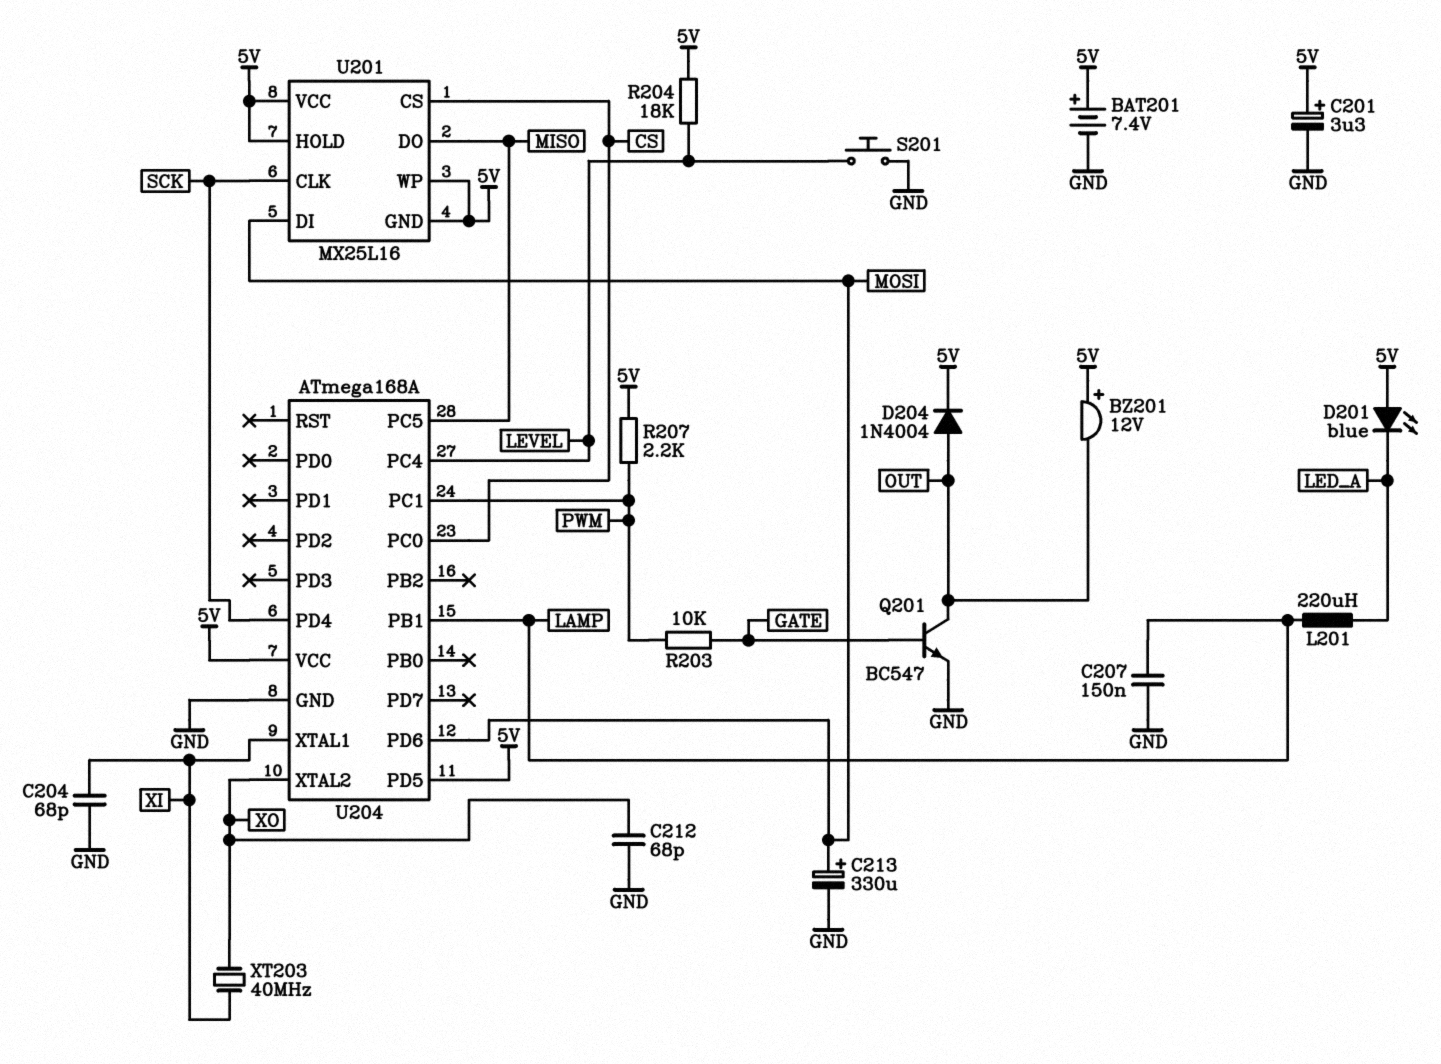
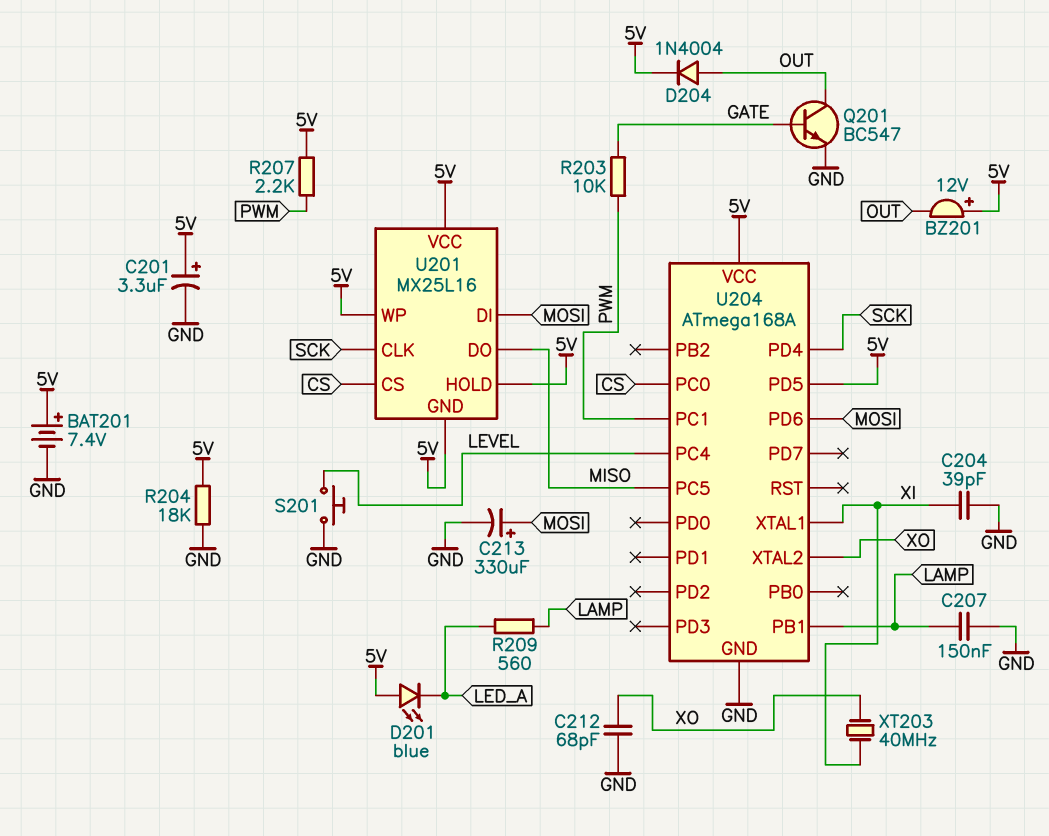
C204: 68pF (GND, XI) -> 39pF (GND, XI)
L201: 220uH (LAMP, LED_A) -> none
R204: 18k (5V, LEVEL) -> 18k (5V, GND)
R209: none -> 560 (LAMP, LED_A)

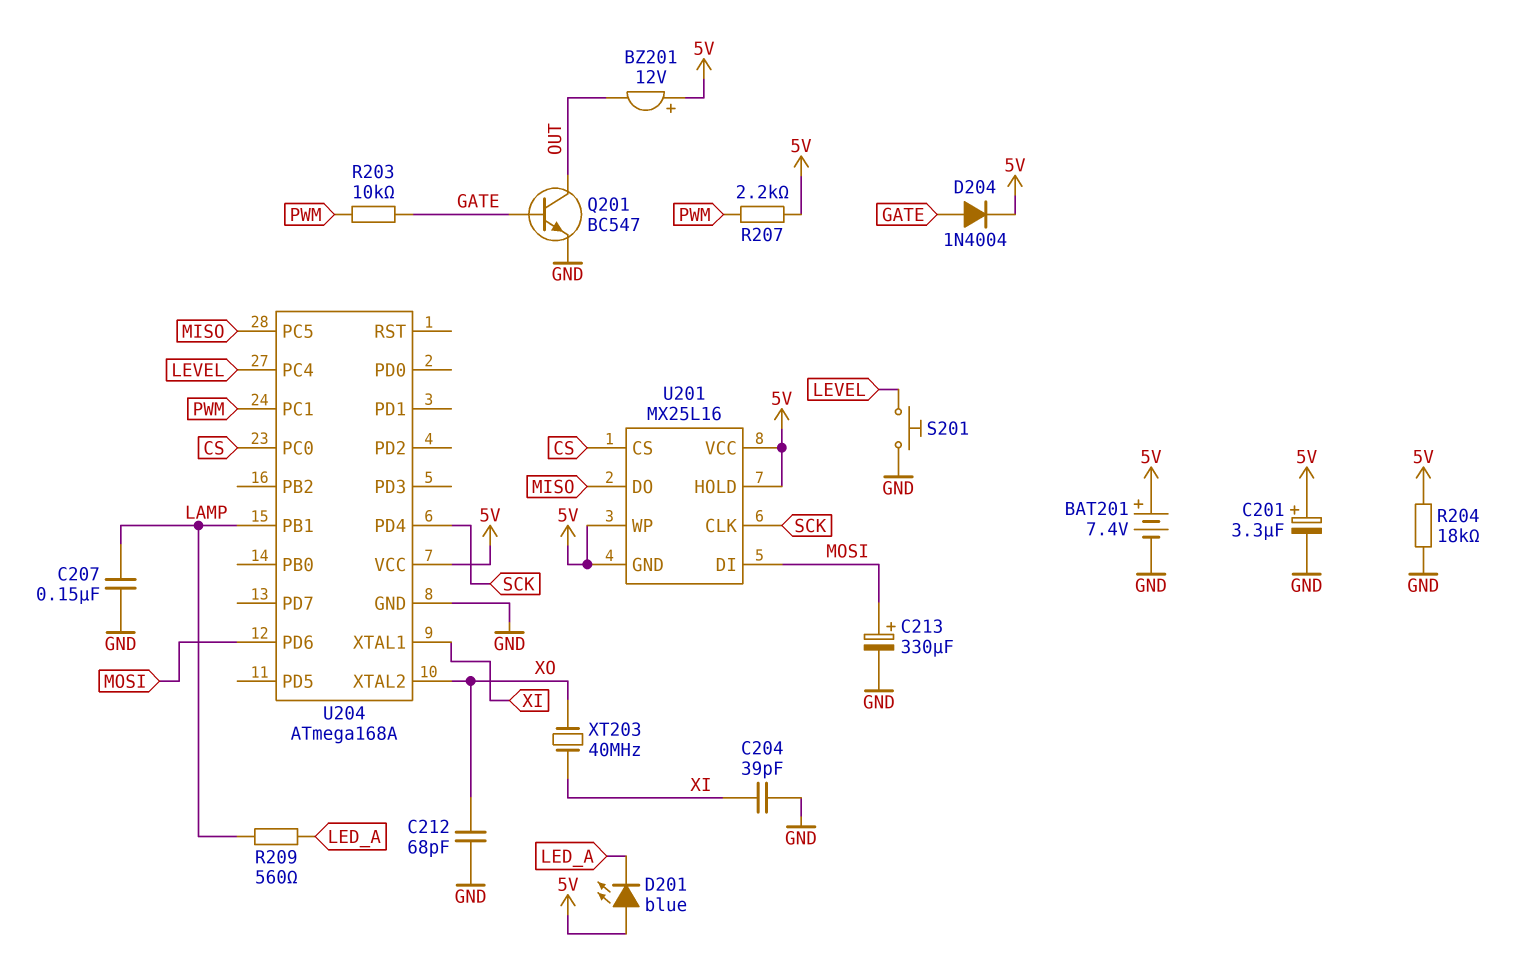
D204: diode 1N4004 (A OUT, K 5V) -> diode 1N4004 (A GATE, K 5V)
U204 pin PD5: 5V -> none

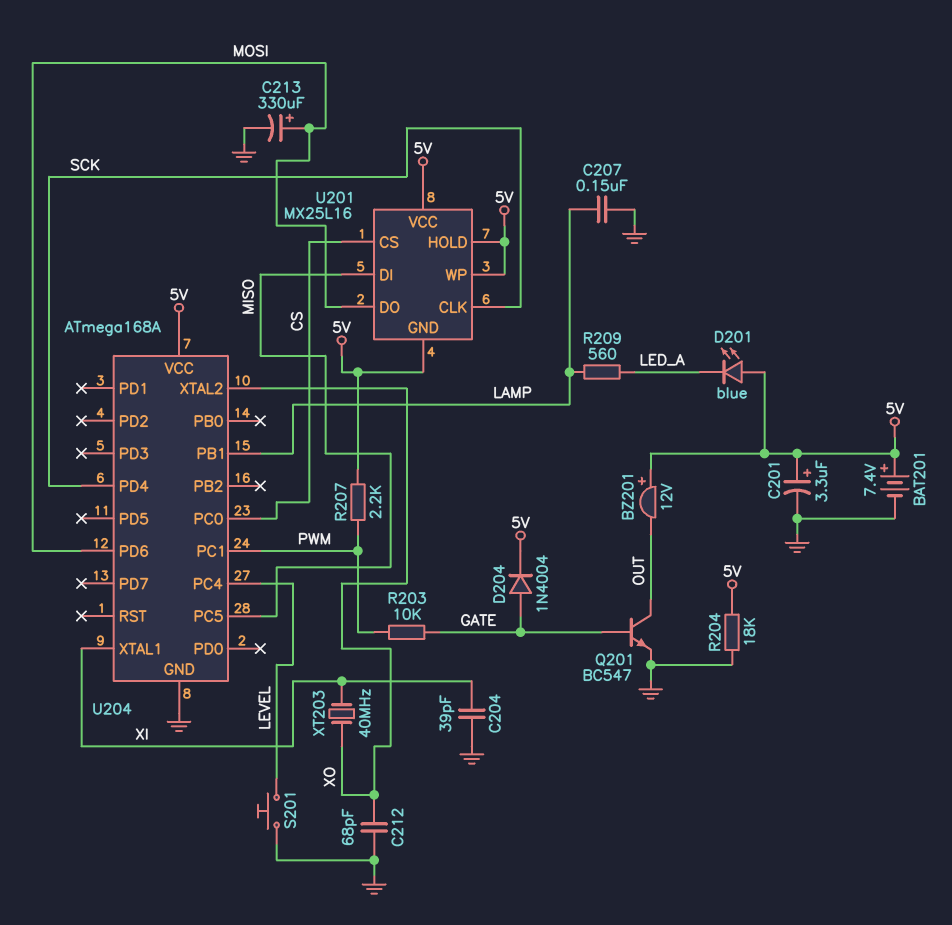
U201 pin DI: MOSI -> MISO
U201 pin DO: MISO -> MOSI

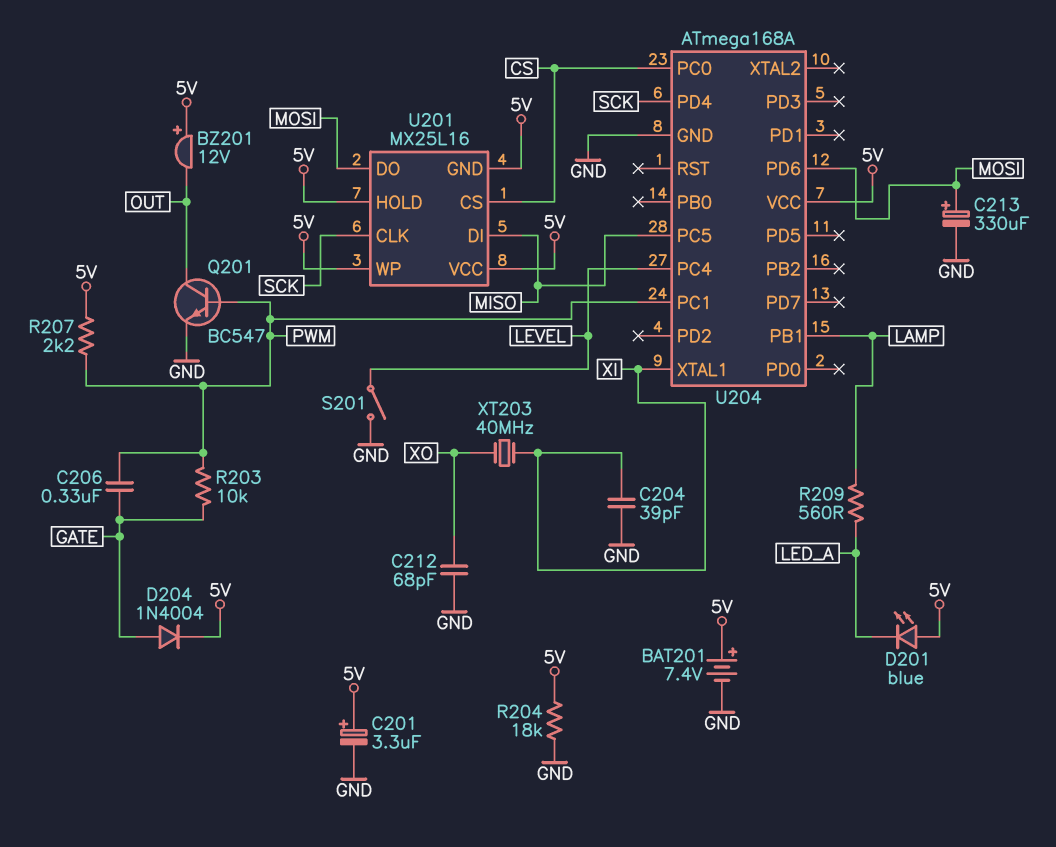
C206: none -> 330nF (GATE, PWM)
C207: 150nF (GND, LAMP) -> none
Q201: NPN BC547 (B GATE, C OUT, E GND) -> NPN BC547 (B PWM, C OUT, E GND)
S201: button (GND, LEVEL) -> switch (GND, LEVEL)
U204 pin XTAL2: XO -> none

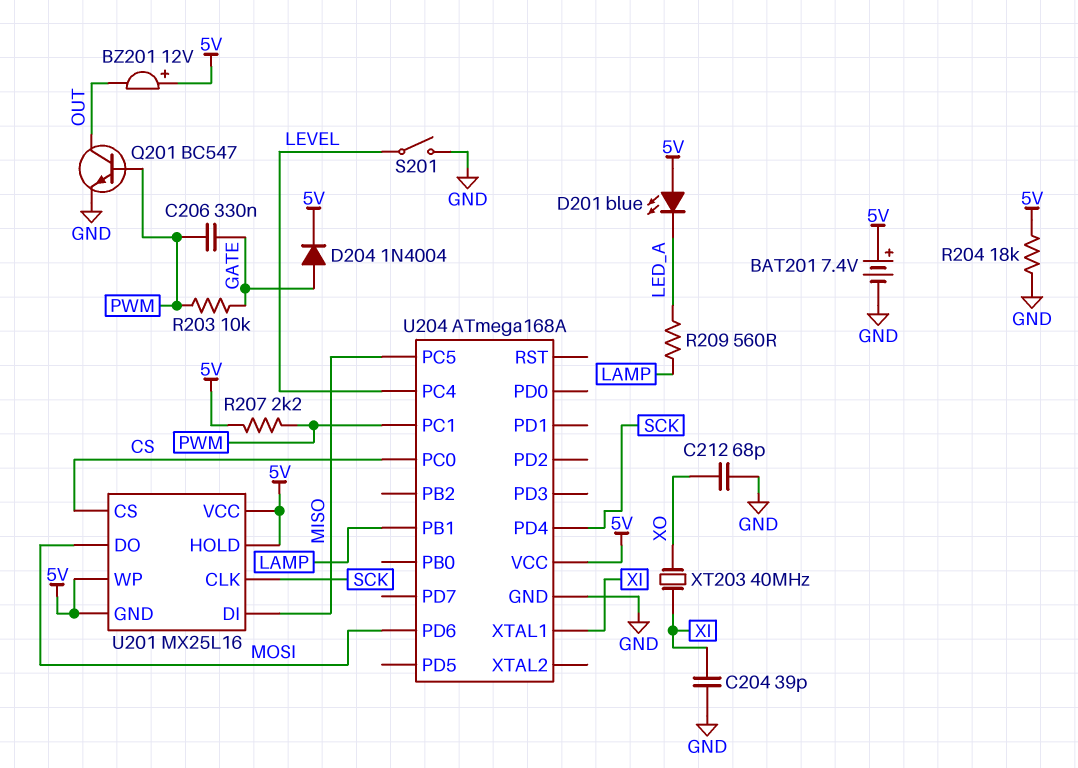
C201: 3.3uF (plus 5V, minus GND) -> none
C213: 330uF (plus MOSI, minus GND) -> none

